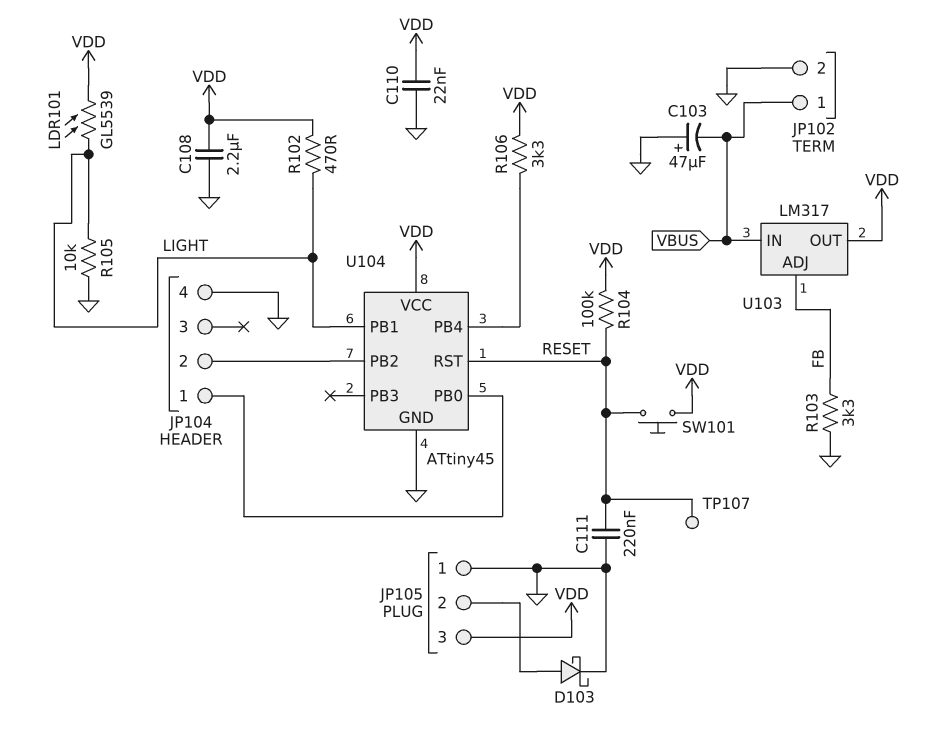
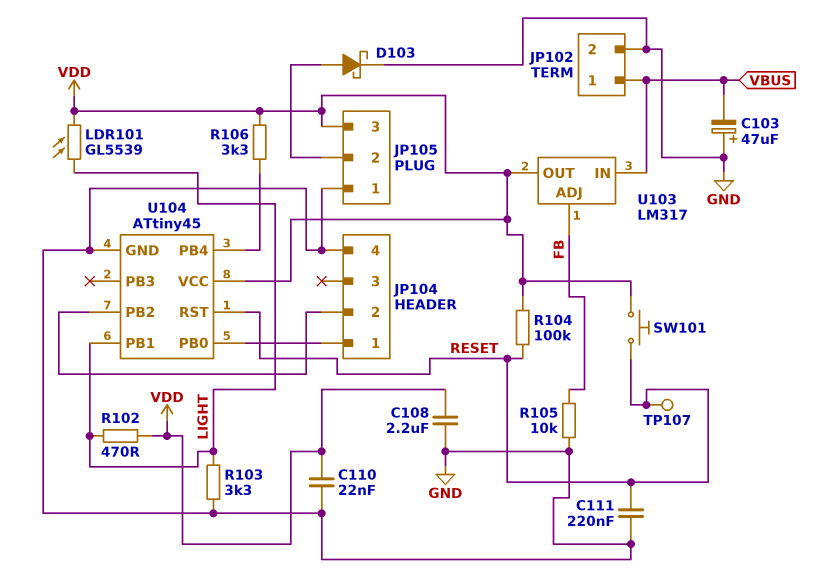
R103: 3.3k (FB, GND) -> 3.3k (GND, LIGHT)
R105: 10k (GND, LIGHT) -> 10k (FB, GND)

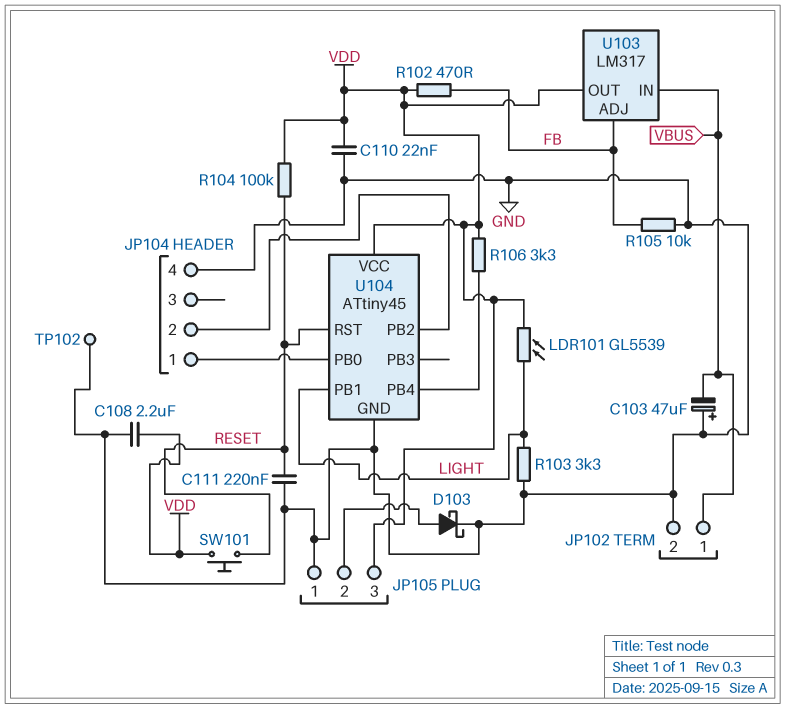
R102: 470 (LIGHT, VDD) -> 470 (FB, VDD)
TP102: none -> test point (GND)
TP107: test point (RESET) -> none

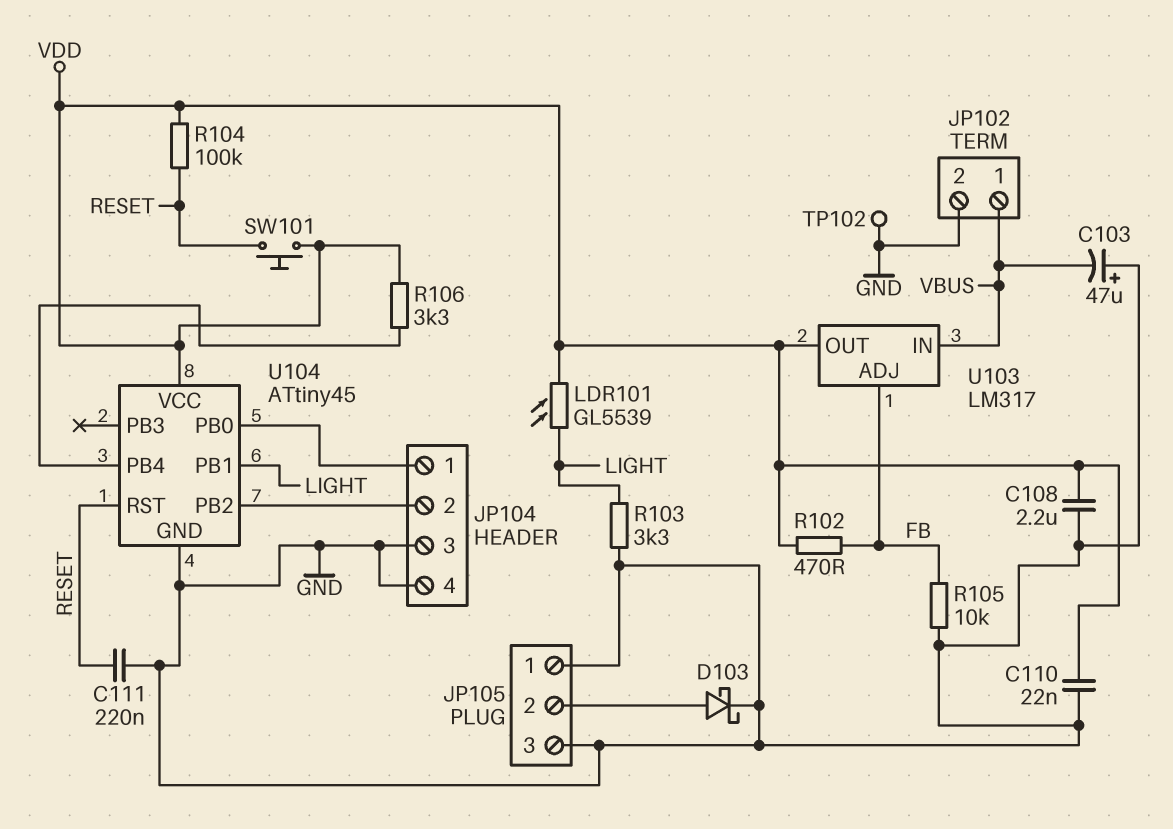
JP104 pin 3: none -> GND
JP105 pin 3: VDD -> GND

